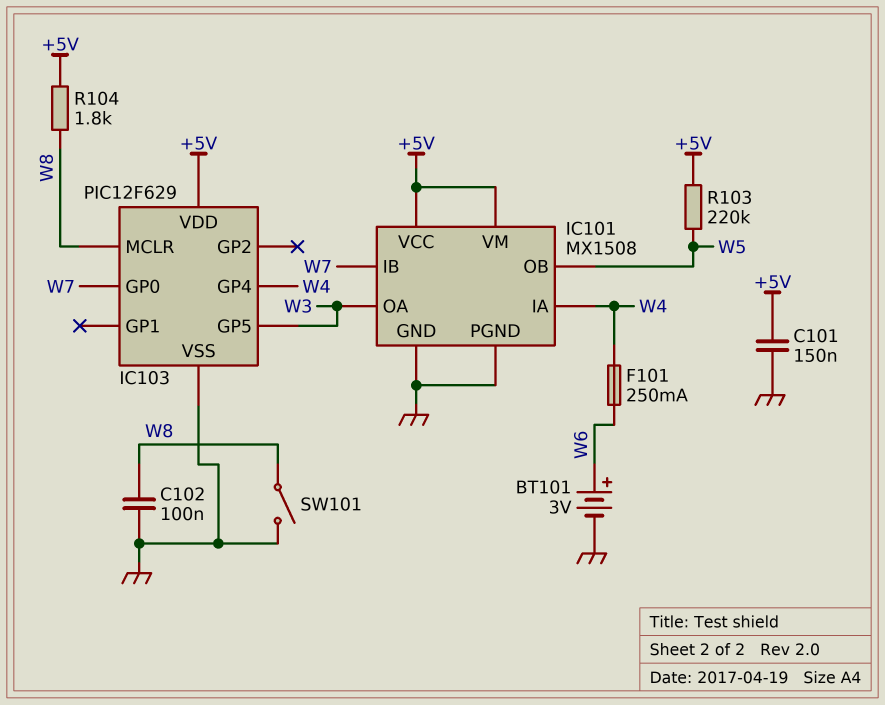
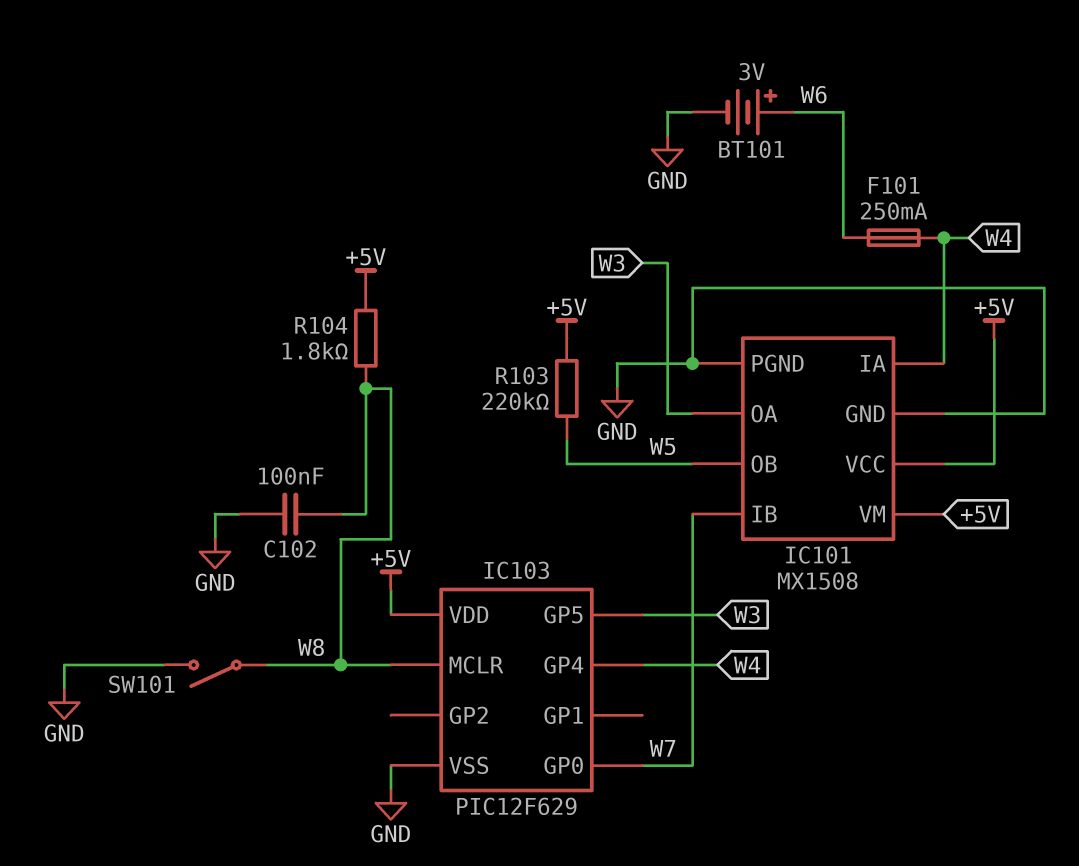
C101: 150nF (+5V, GND) -> none

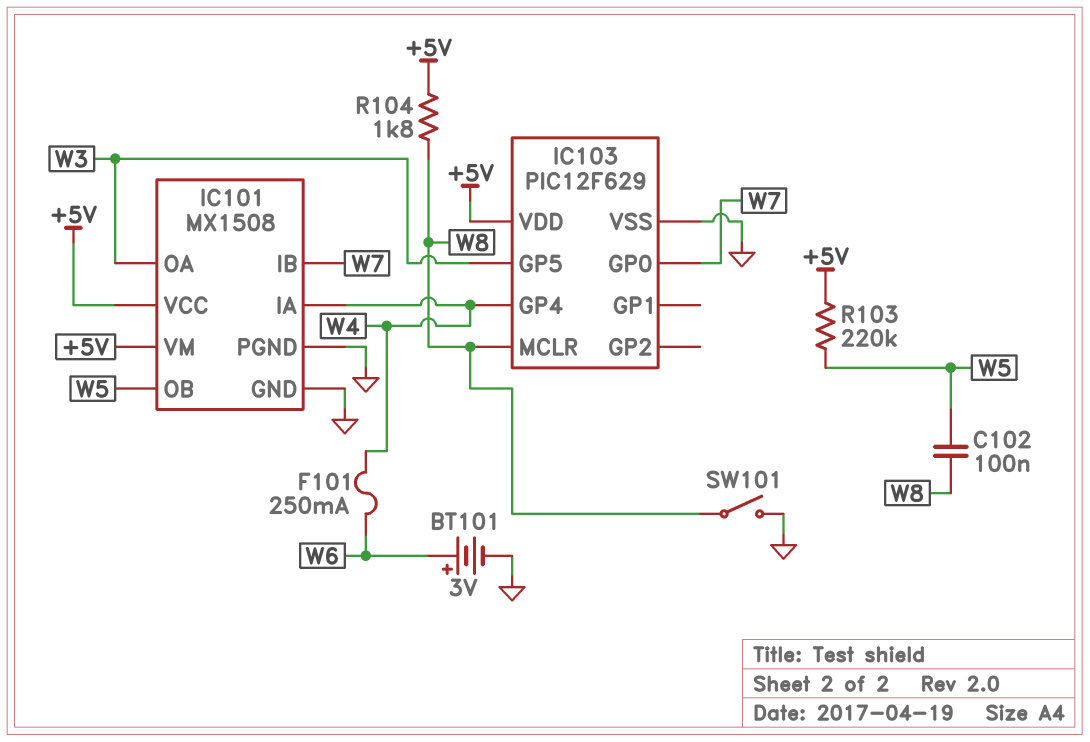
C102: 100nF (GND, W8) -> 100nF (W5, W8)

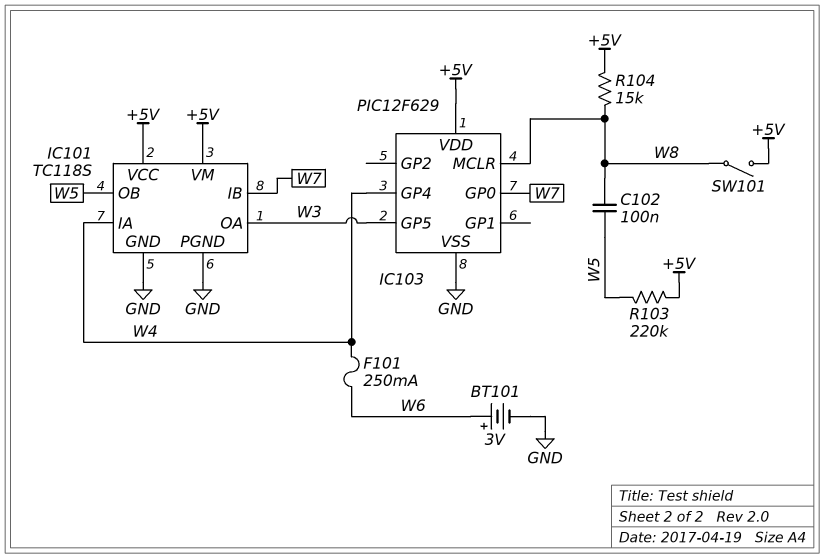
IC101: MX1508 -> TC118S
R104: 1.8k (+5V, W8) -> 15k (+5V, W8)
SW101: switch (GND, W8) -> switch (+5V, W8)

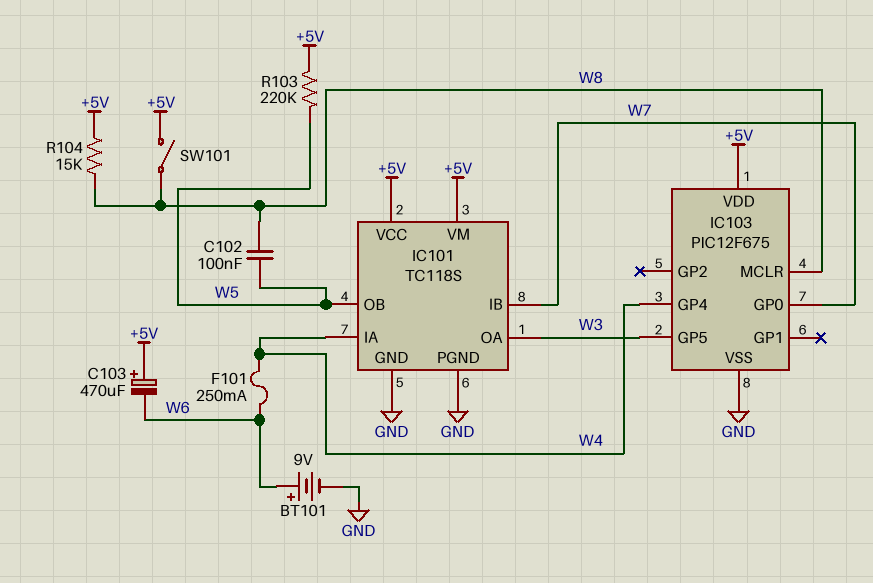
BT101: 3V (plus W6, minus GND) -> 9V (plus W6, minus GND)
C103: none -> 470uF (plus +5V, minus W6)
IC103: PIC12F629 -> PIC12F675

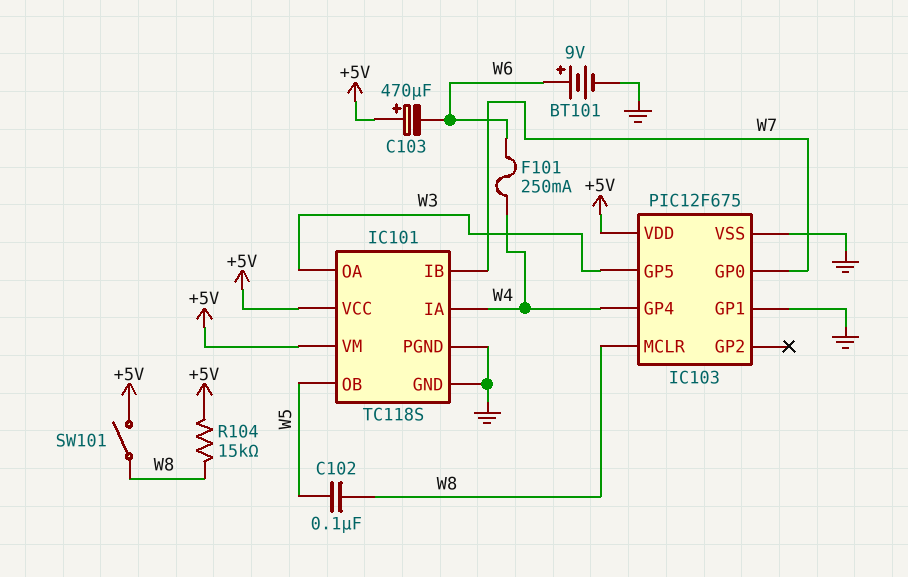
IC103 pin GP1: none -> GND
R103: 220k (+5V, W5) -> none

